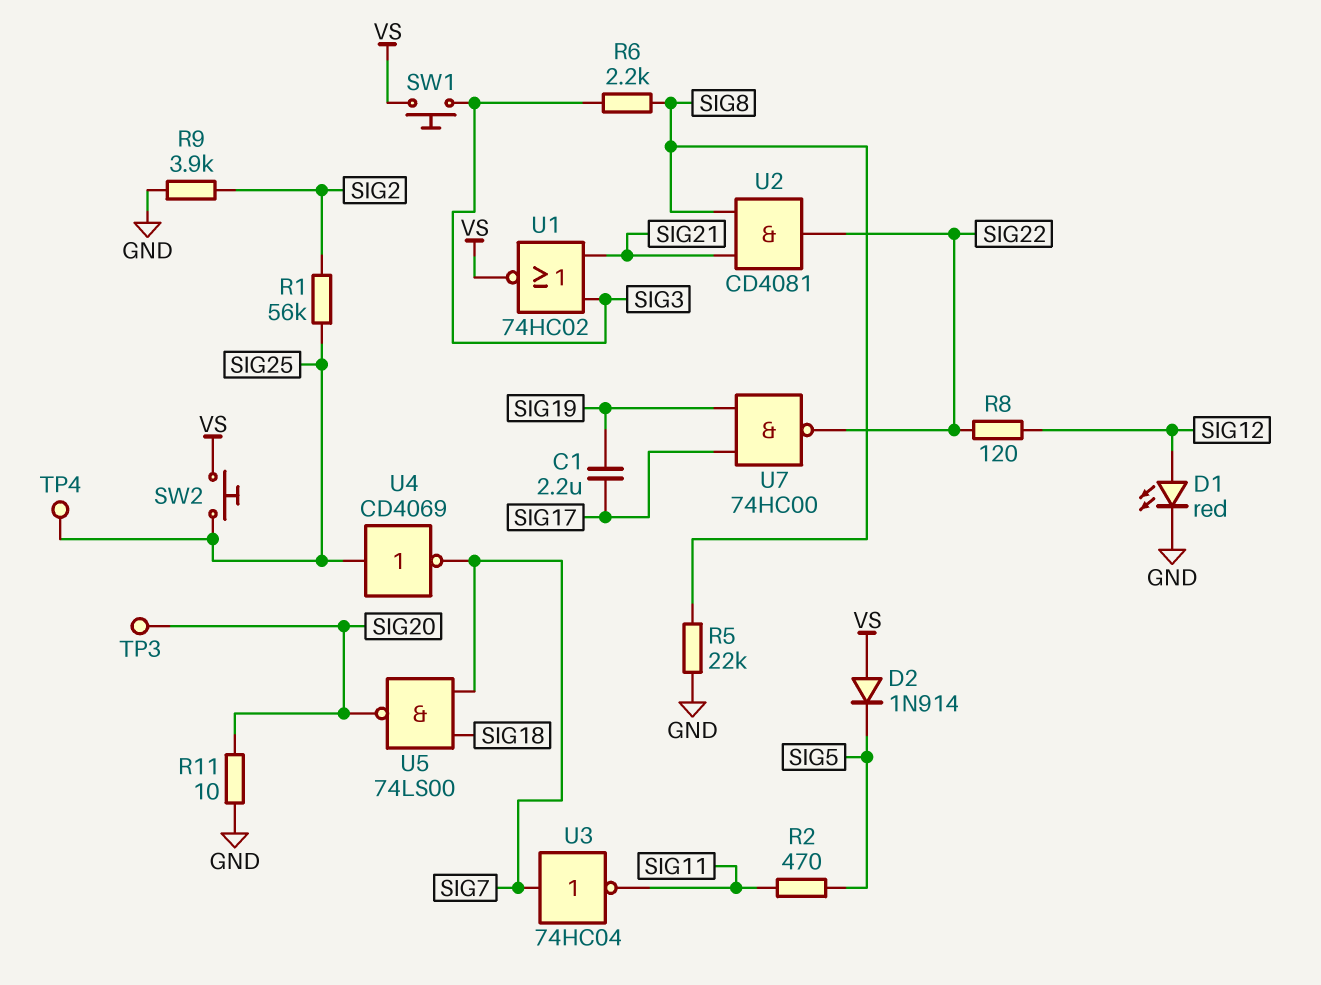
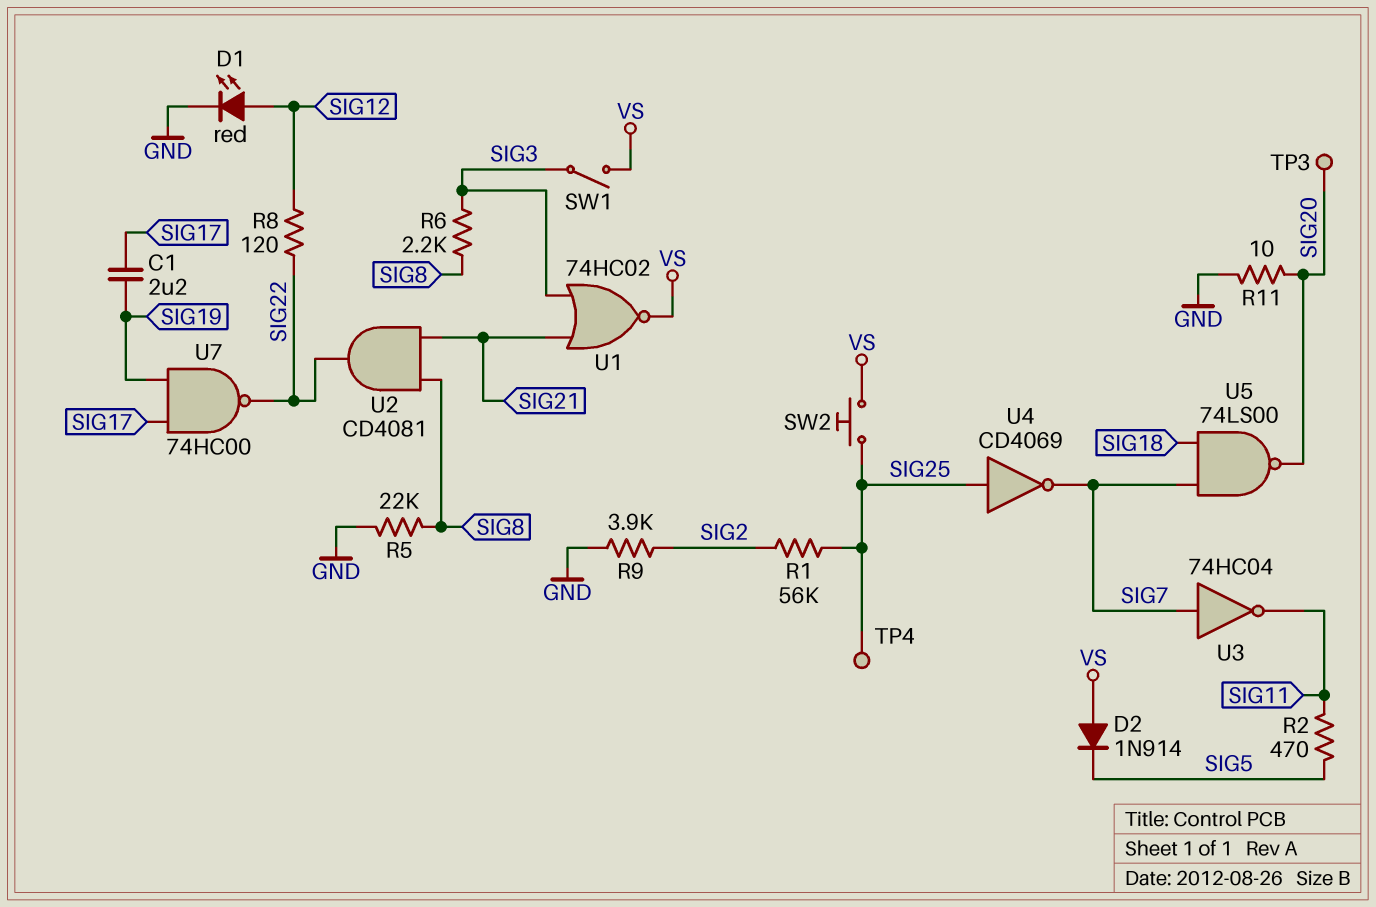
SW1: button (SIG3, VS) -> switch (SIG3, VS)

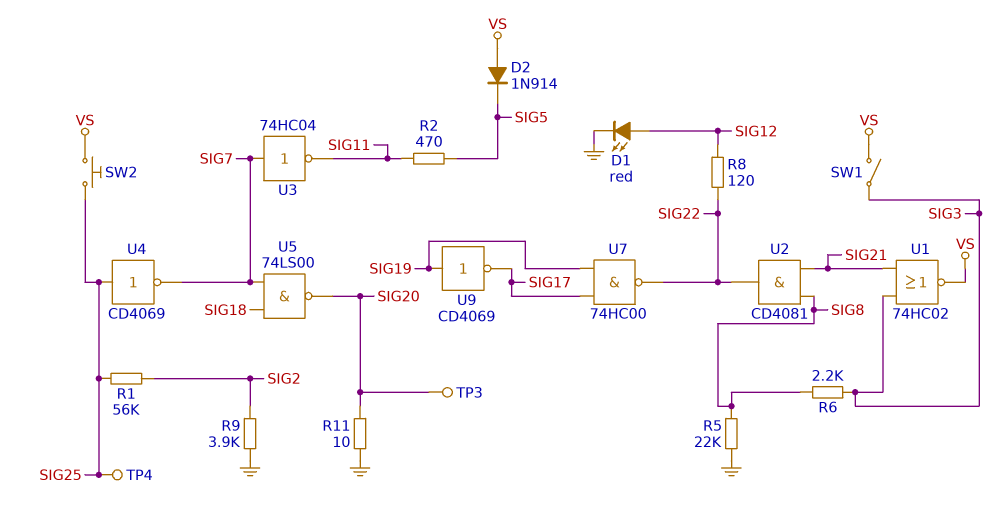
C1: 2.2uF (SIG17, SIG19) -> none
U9: none -> NOT CD4069 (in SIG19, out SIG17)

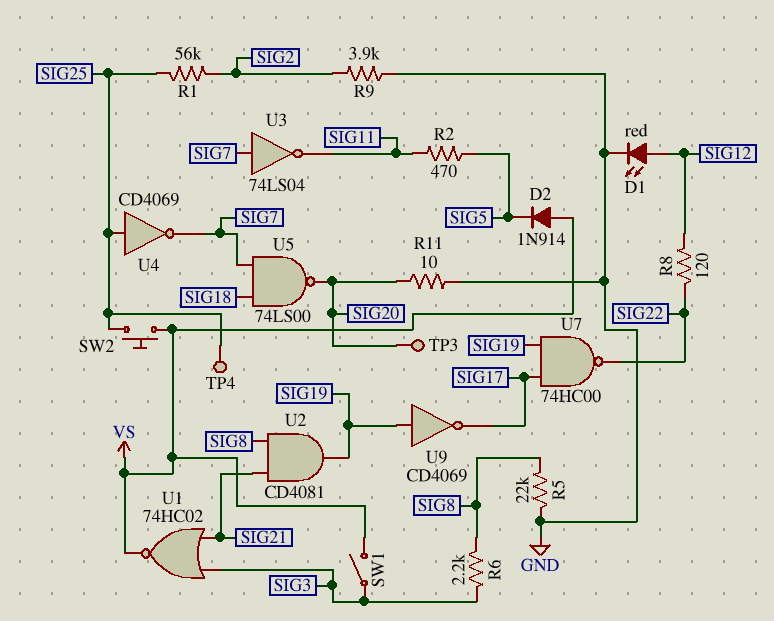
U2: AND CD4081 (in SIG8, in SIG21, out SIG22) -> AND CD4081 (in SIG8, in SIG21, out SIG19)
U3: NOT 74HC04 (in SIG7, out SIG11) -> NOT 74LS04 (in SIG7, out SIG11)

